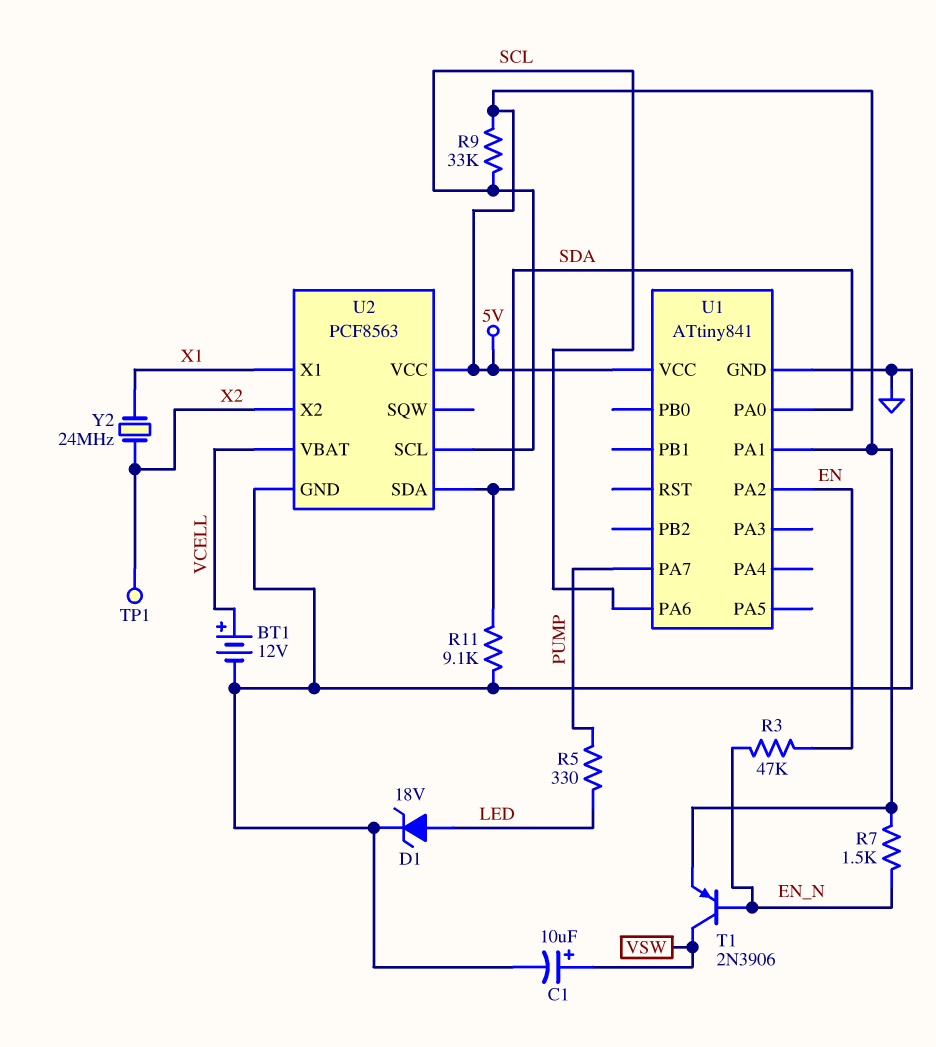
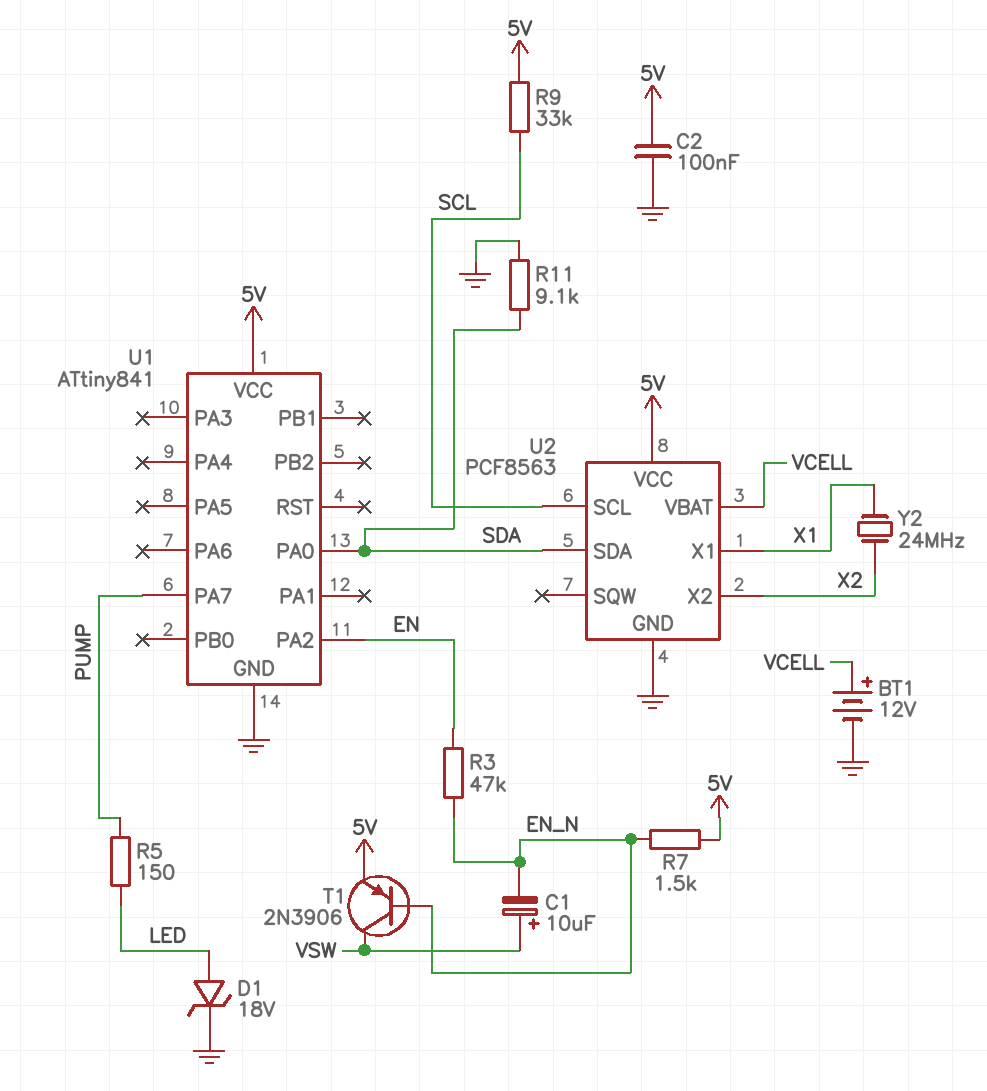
C1: 10uF (plus VSW, minus GND) -> 10uF (plus VSW, minus EN_N)
C2: none -> 100nF (5V, GND)
R5: 330 (LED, PUMP) -> 150 (LED, PUMP)
TP1: test point (X2) -> none
U1 pin PA1: 5V -> none
U1 pin PA6: SCL -> none

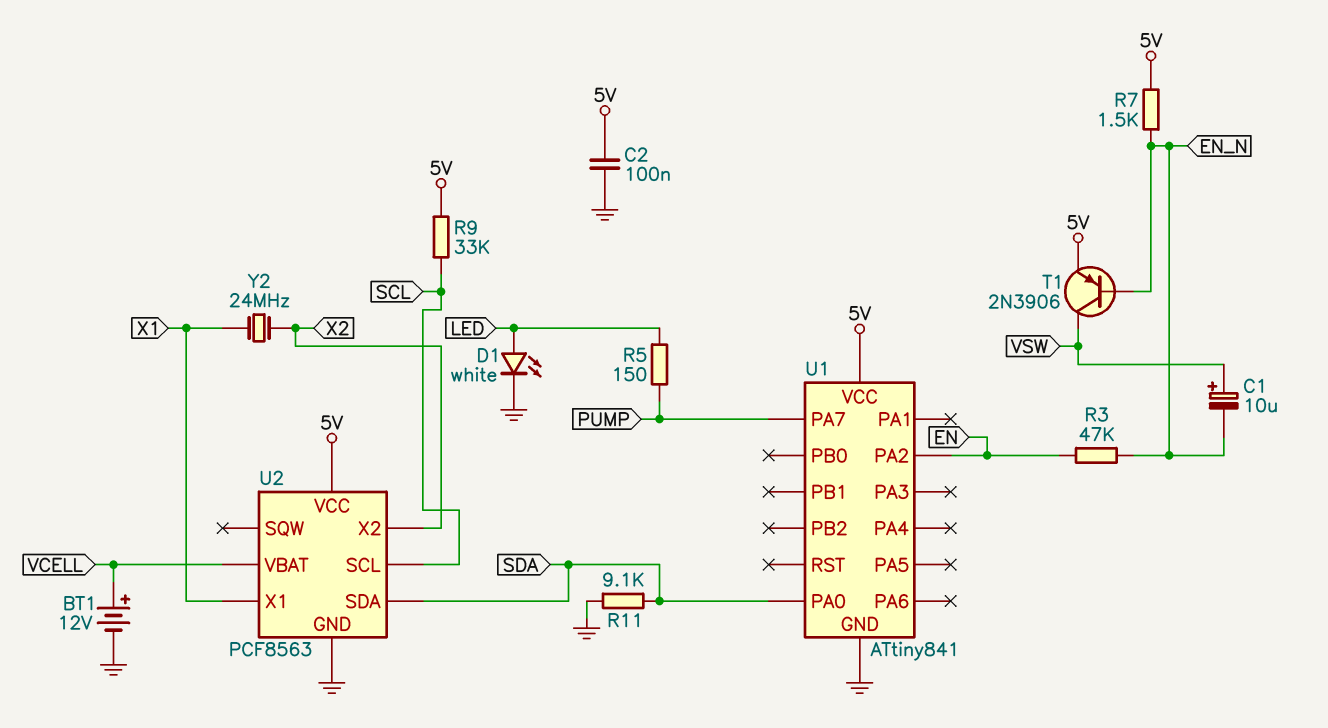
D1: zener 18V (A LED, K GND) -> LED white (A LED, K GND)

